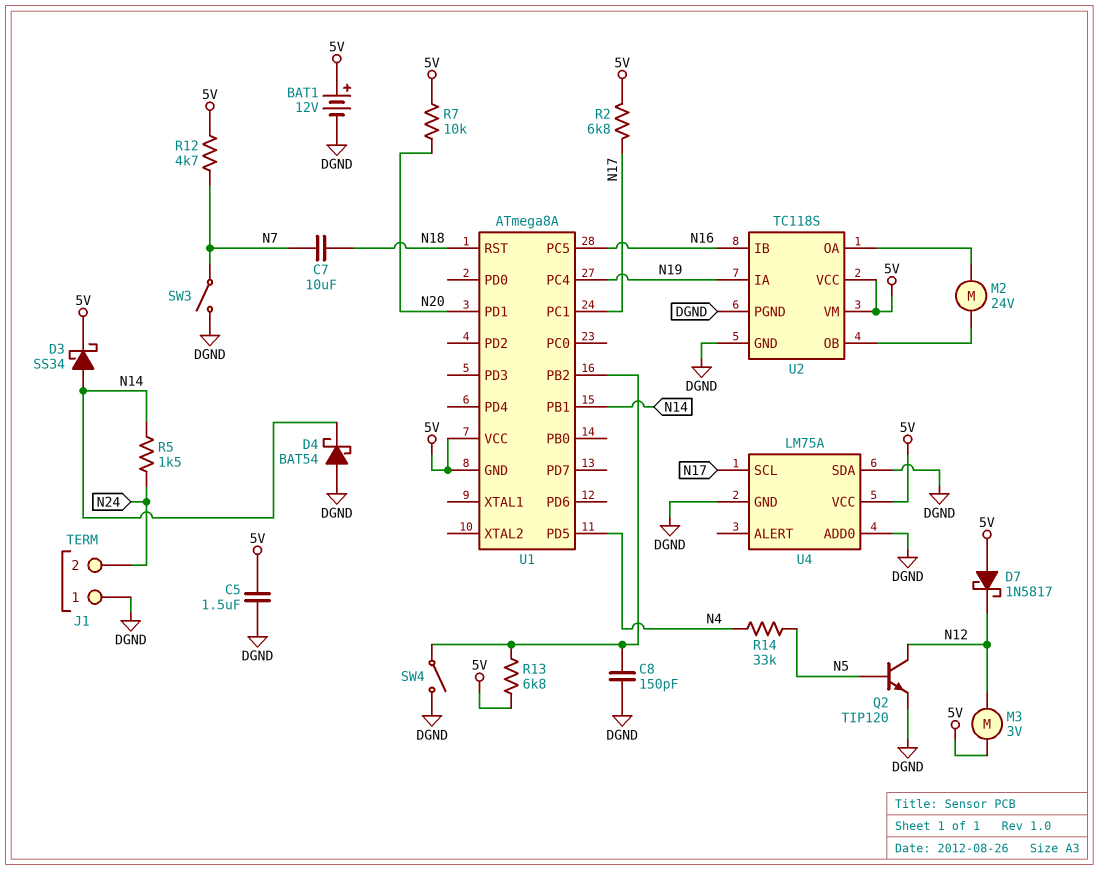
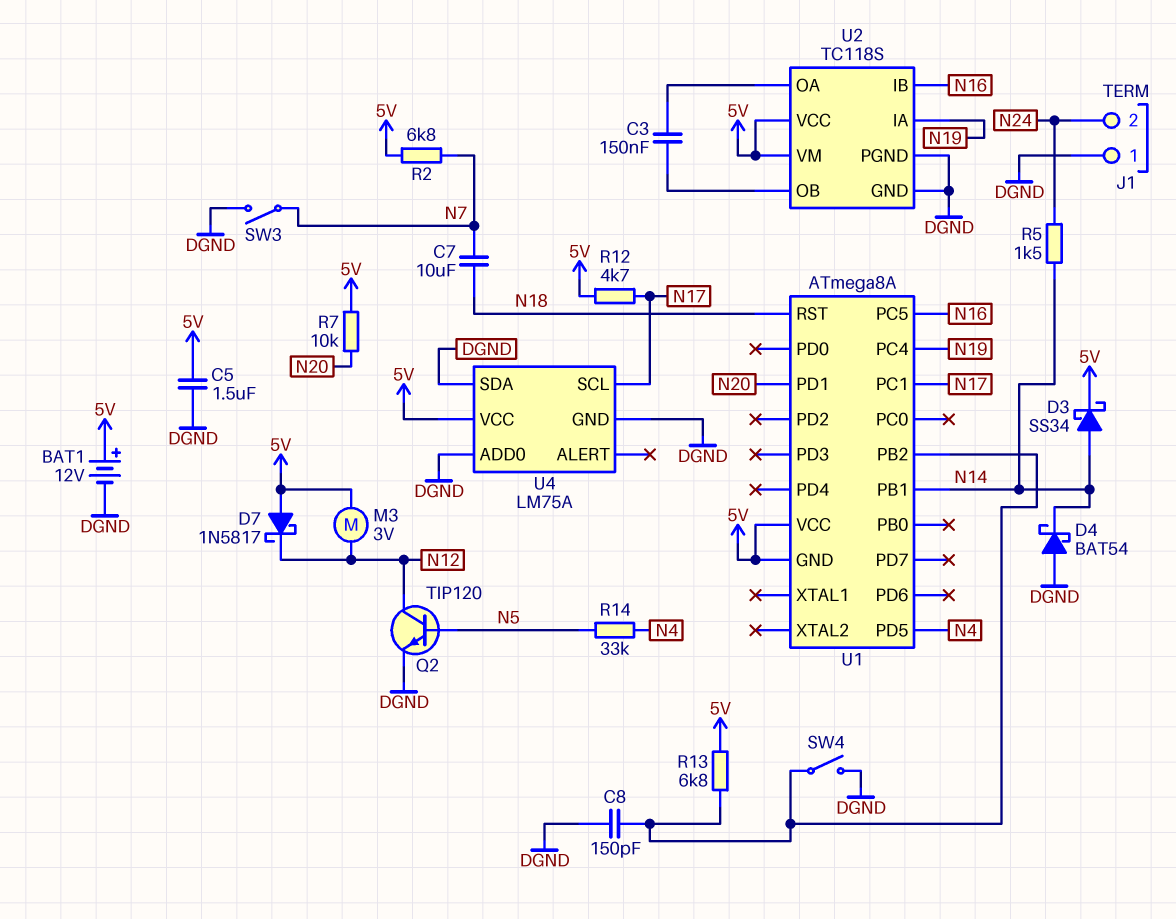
C3: none -> 150nF (U2/OA, U2/OB)
M2: motor 24V (U2/OA, U2/OB) -> none
R2: 6.8k (5V, N17) -> 6.8k (5V, N7)
R12: 4.7k (5V, N7) -> 4.7k (5V, N17)

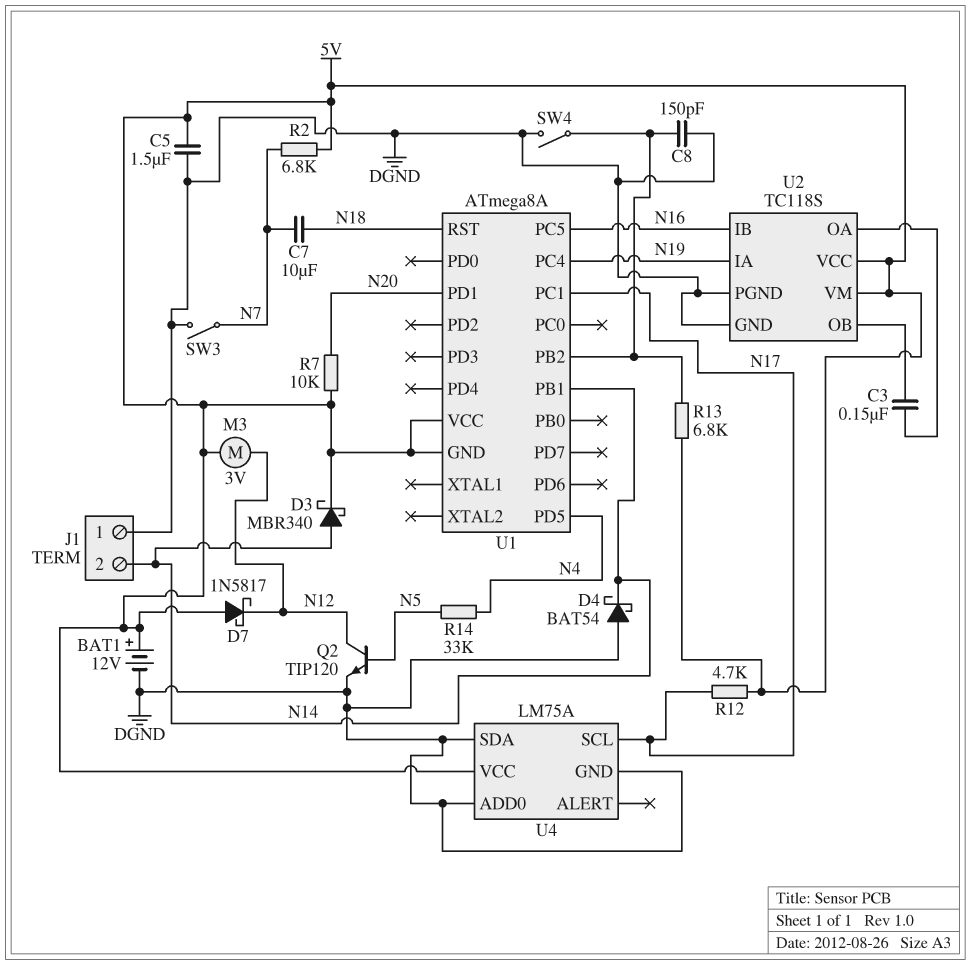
D3: schottky SS34 (A N14, K 5V) -> schottky MBR340 (A N14, K 5V)
J1 pin 2: N24 -> N14
R5: 1.5k (N14, N24) -> none

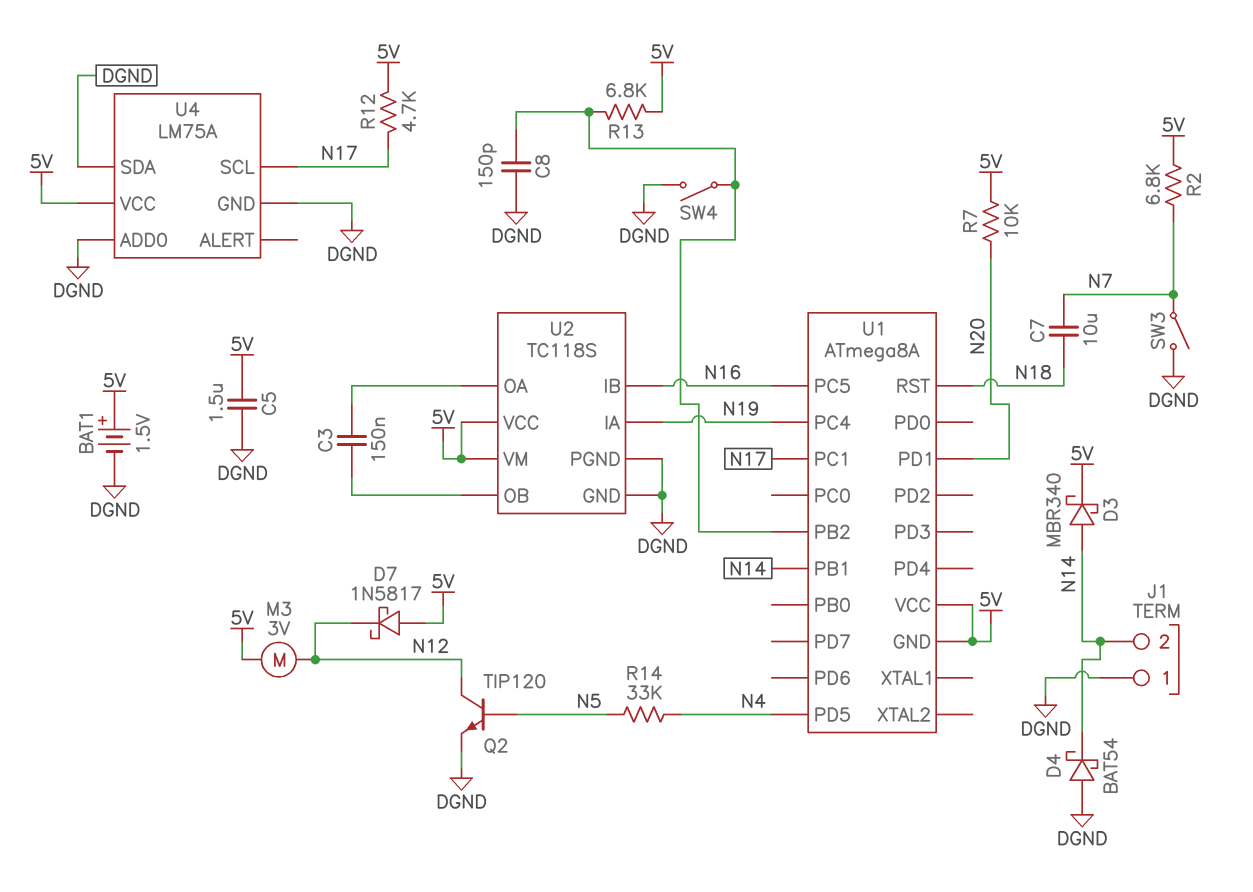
BAT1: 12V (plus 5V, minus DGND) -> 1.5V (plus 5V, minus DGND)

